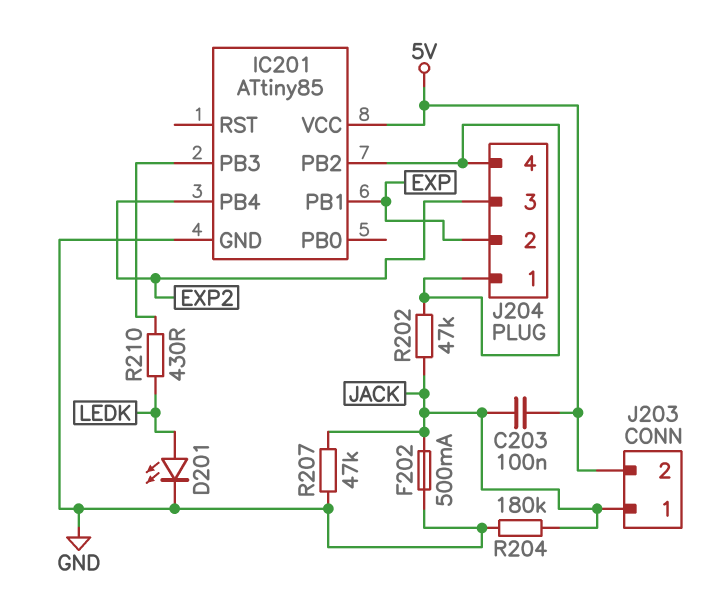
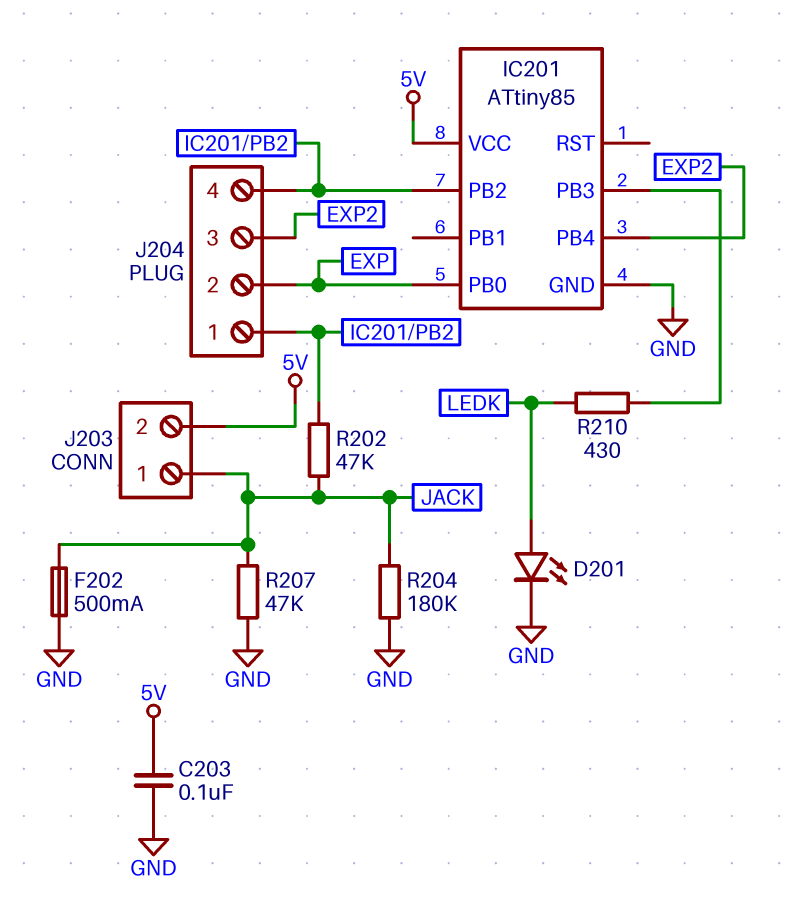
C203: 100nF (5V, JACK) -> 100nF (5V, GND)
IC201 pin PB0: none -> EXP
IC201 pin PB1: EXP -> none

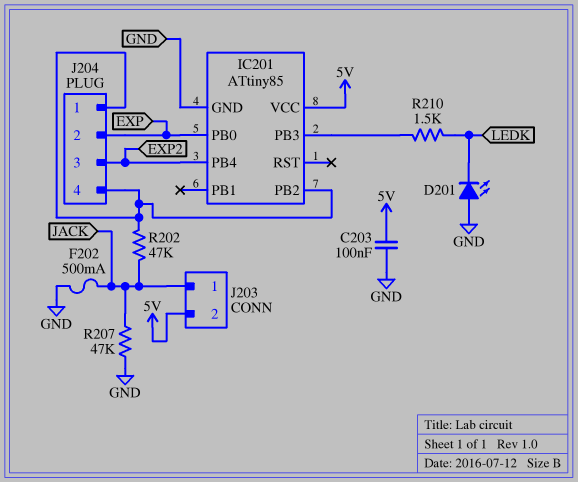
D201: LED (A LEDK, K GND) -> LED (A GND, K LEDK)
R204: 180k (GND, JACK) -> none
R210: 430 (IC201/PB3, LEDK) -> 1.5k (IC201/PB3, LEDK)

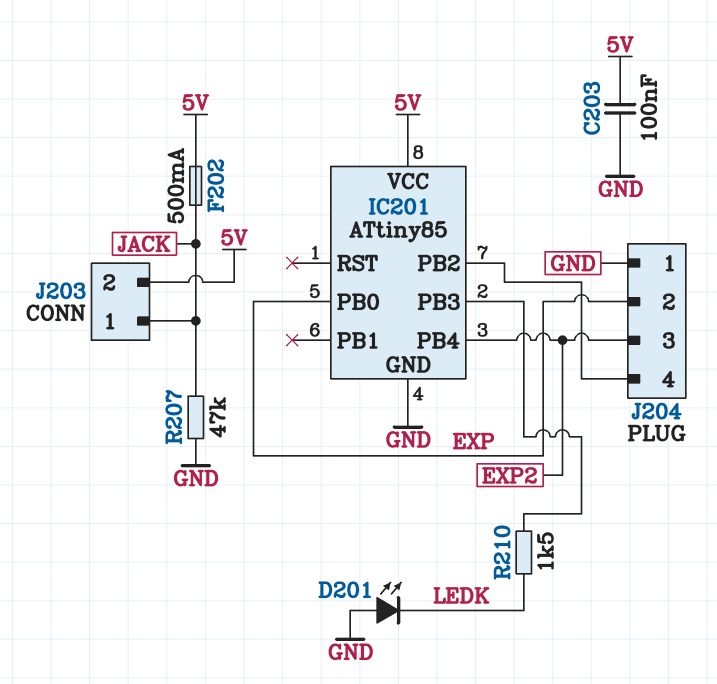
F202: 500mA (GND, JACK) -> 500mA (5V, JACK)
J204 pin 1: IC201/PB2 -> GND
R202: 47k (IC201/PB2, JACK) -> none

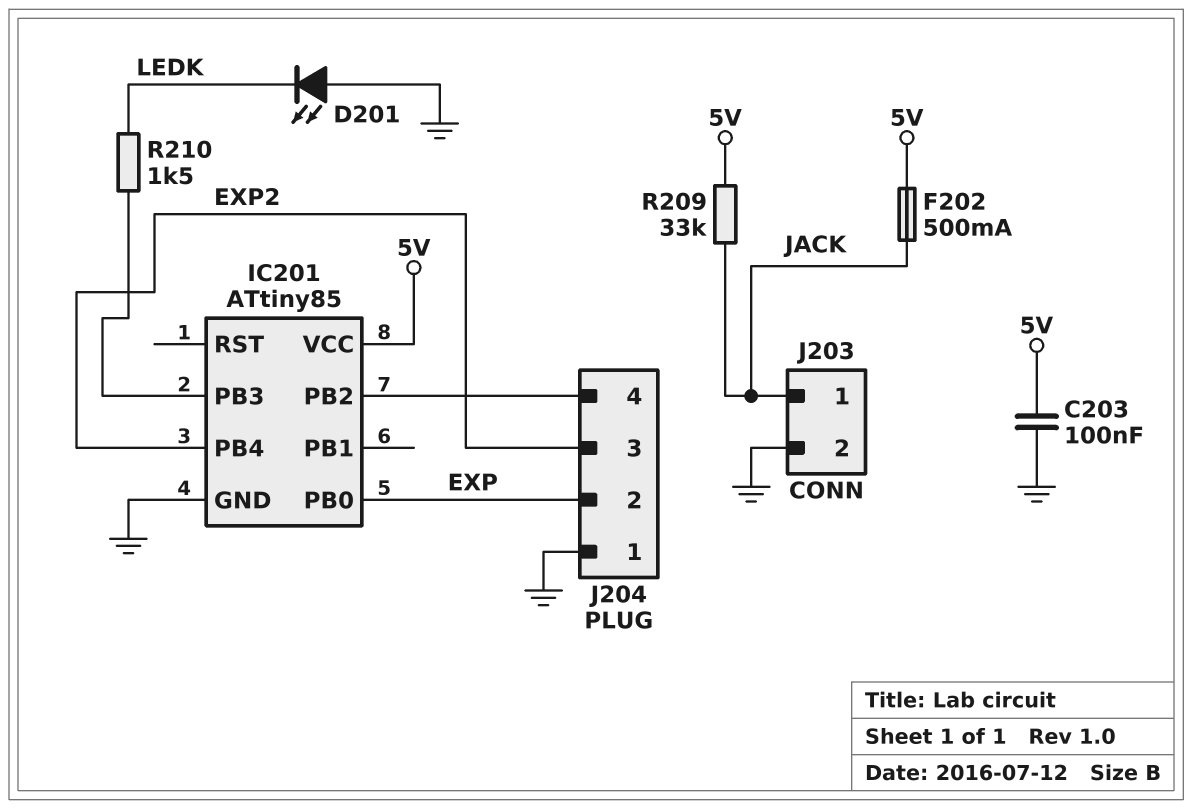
J203 pin 2: 5V -> GND
R207: 47k (GND, JACK) -> none
R209: none -> 33k (5V, JACK)

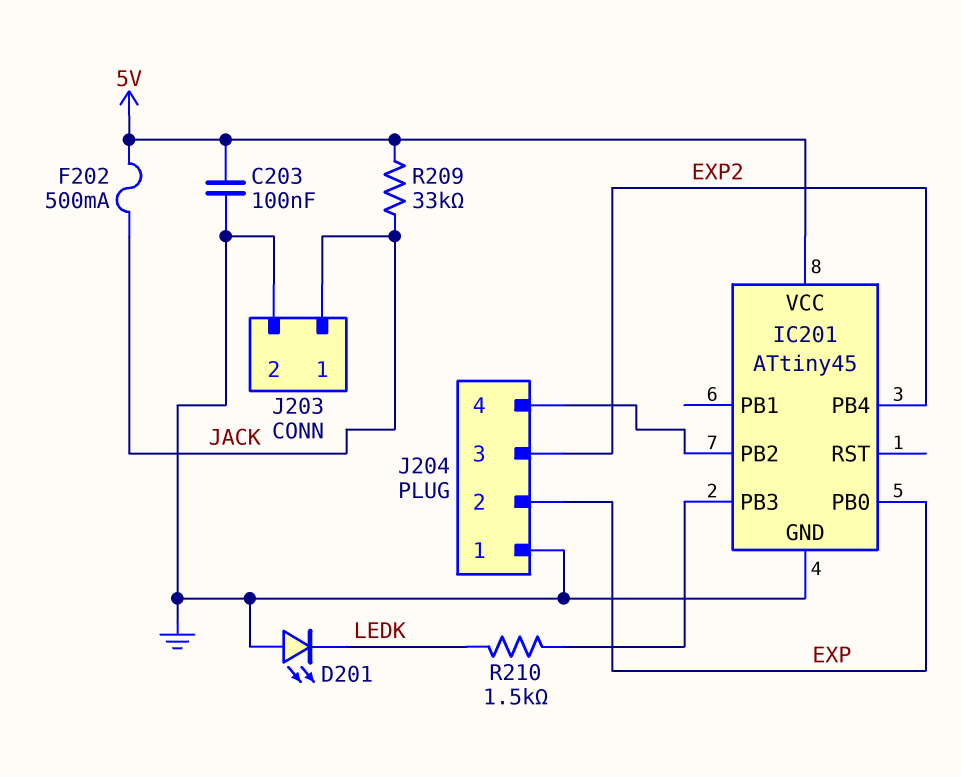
IC201: ATtiny85 -> ATtiny45

